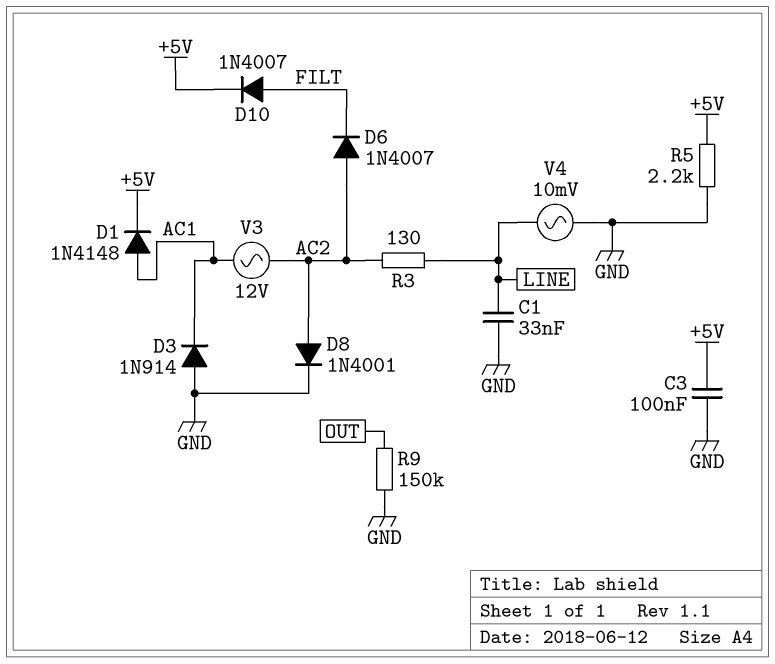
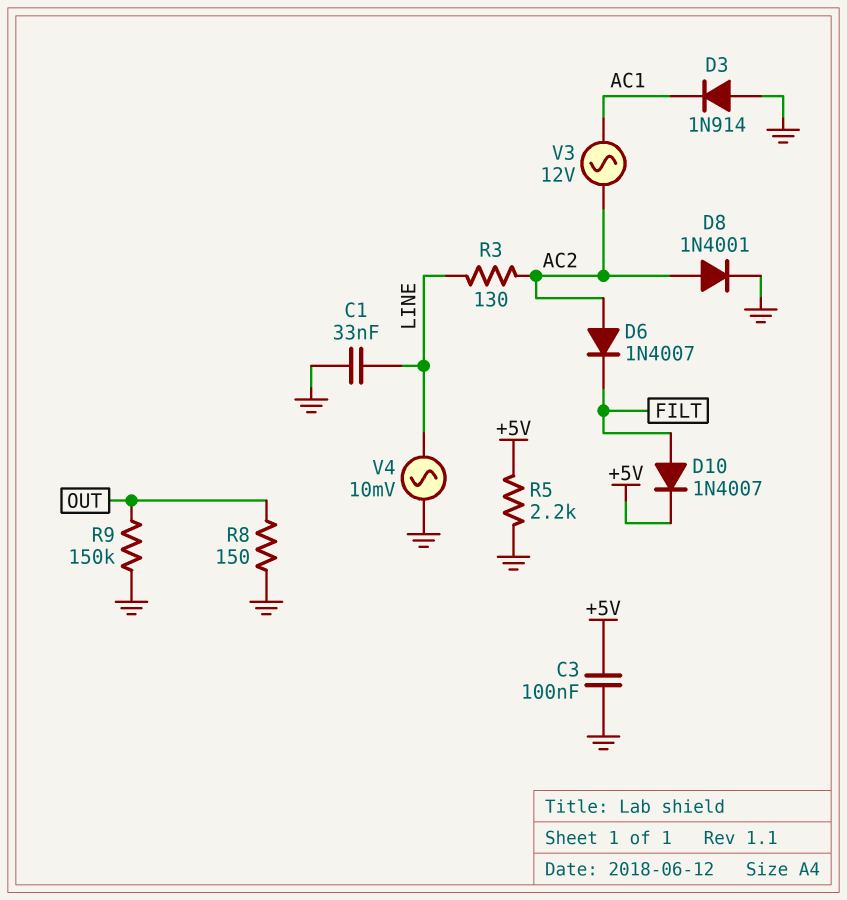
D1: diode 1N4148 (A AC1, K +5V) -> none
R8: none -> 150 (GND, OUT)

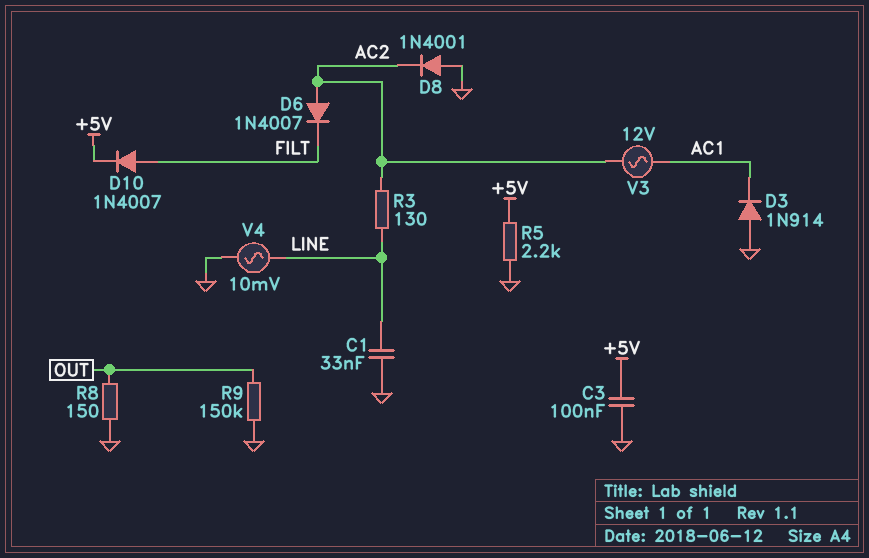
D8: diode 1N4001 (A AC2, K GND) -> diode 1N4001 (A GND, K AC2)

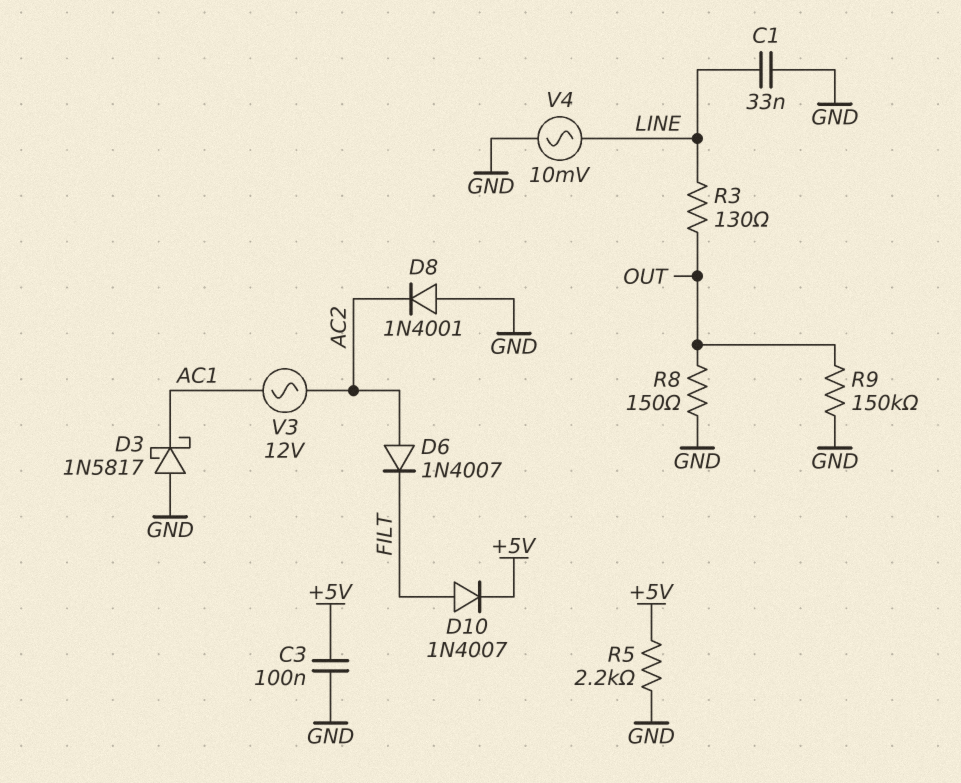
D3: diode 1N914 (A GND, K AC1) -> schottky 1N5817 (A GND, K AC1)
R3: 130 (AC2, LINE) -> 130 (LINE, OUT)

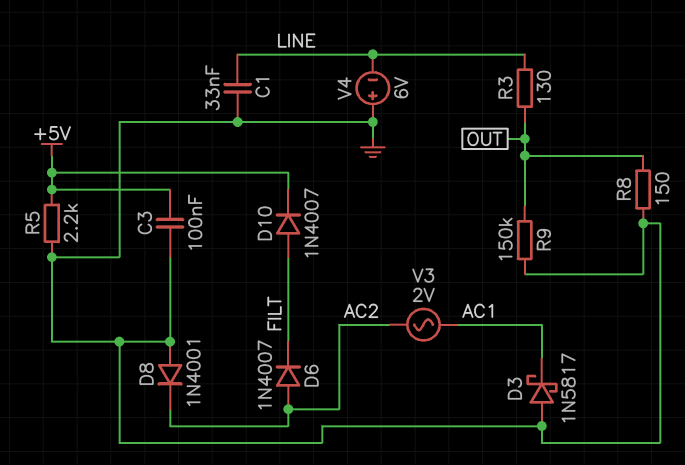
V3: AC 12V (AC1, AC2) -> AC 2V (AC1, AC2)
V4: AC 10mV (GND, LINE) -> 6V (plus GND, minus LINE)

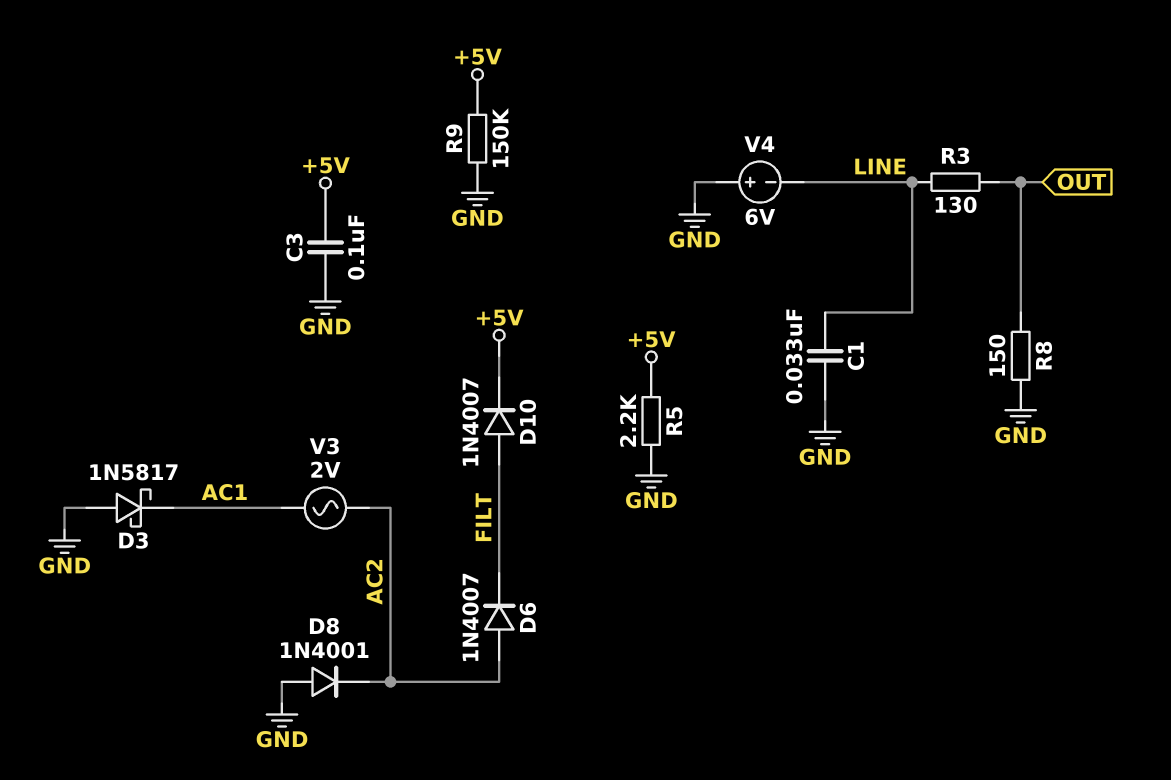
R9: 150k (GND, OUT) -> 150k (+5V, GND)

